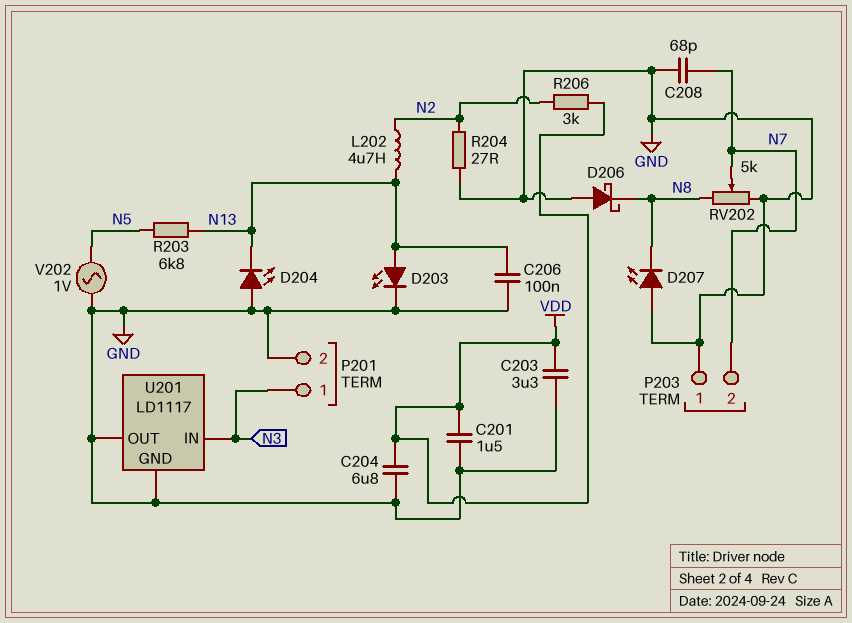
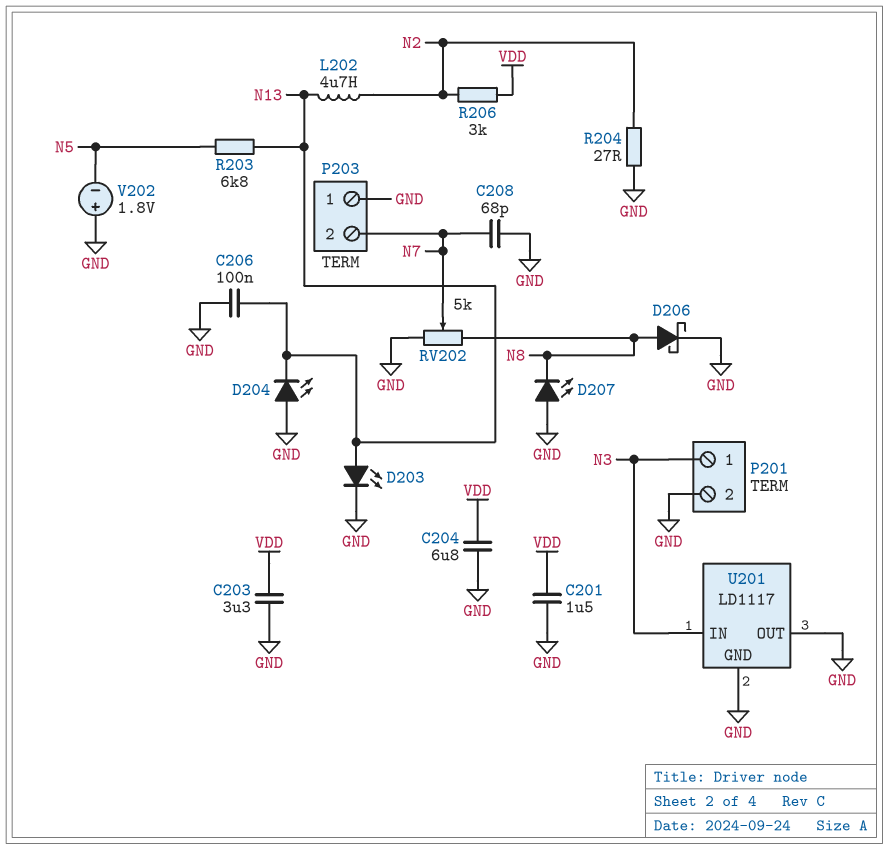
D206: schottky (A GND, K N8) -> schottky (A N8, K GND)
V202: AC 1V (GND, N5) -> 1.8V (plus GND, minus N5)

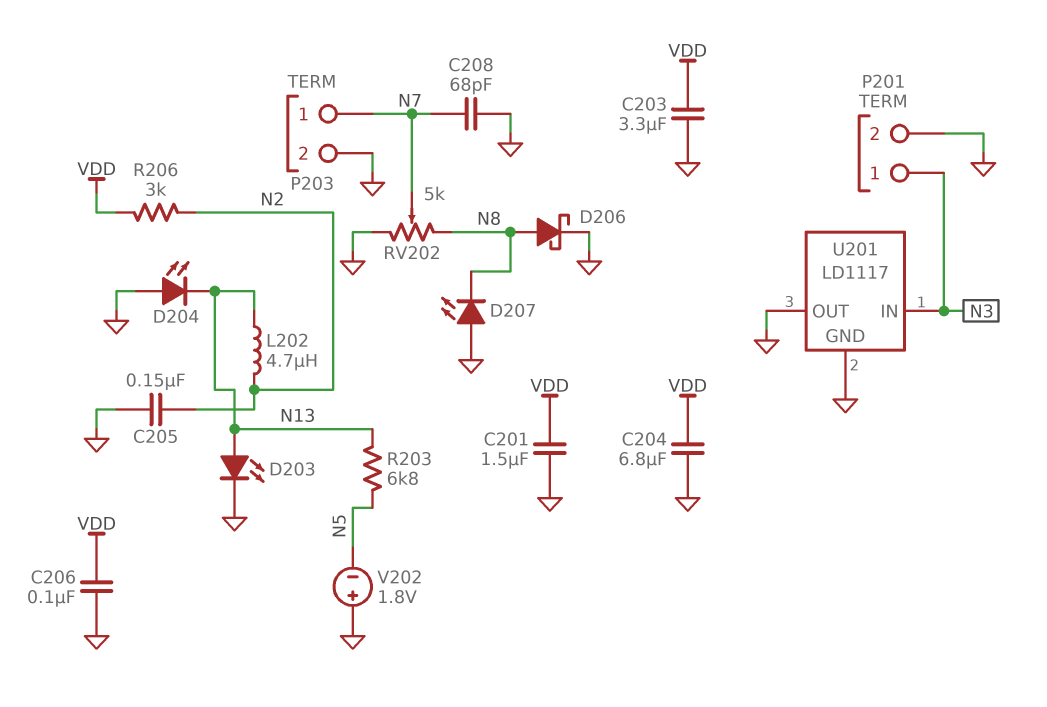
C205: none -> 150nF (GND, N2)
C206: 100nF (GND, N13) -> 100nF (GND, VDD)
P203 pin 1: GND -> N7
P203 pin 2: N7 -> GND
R204: 27 (GND, N2) -> none

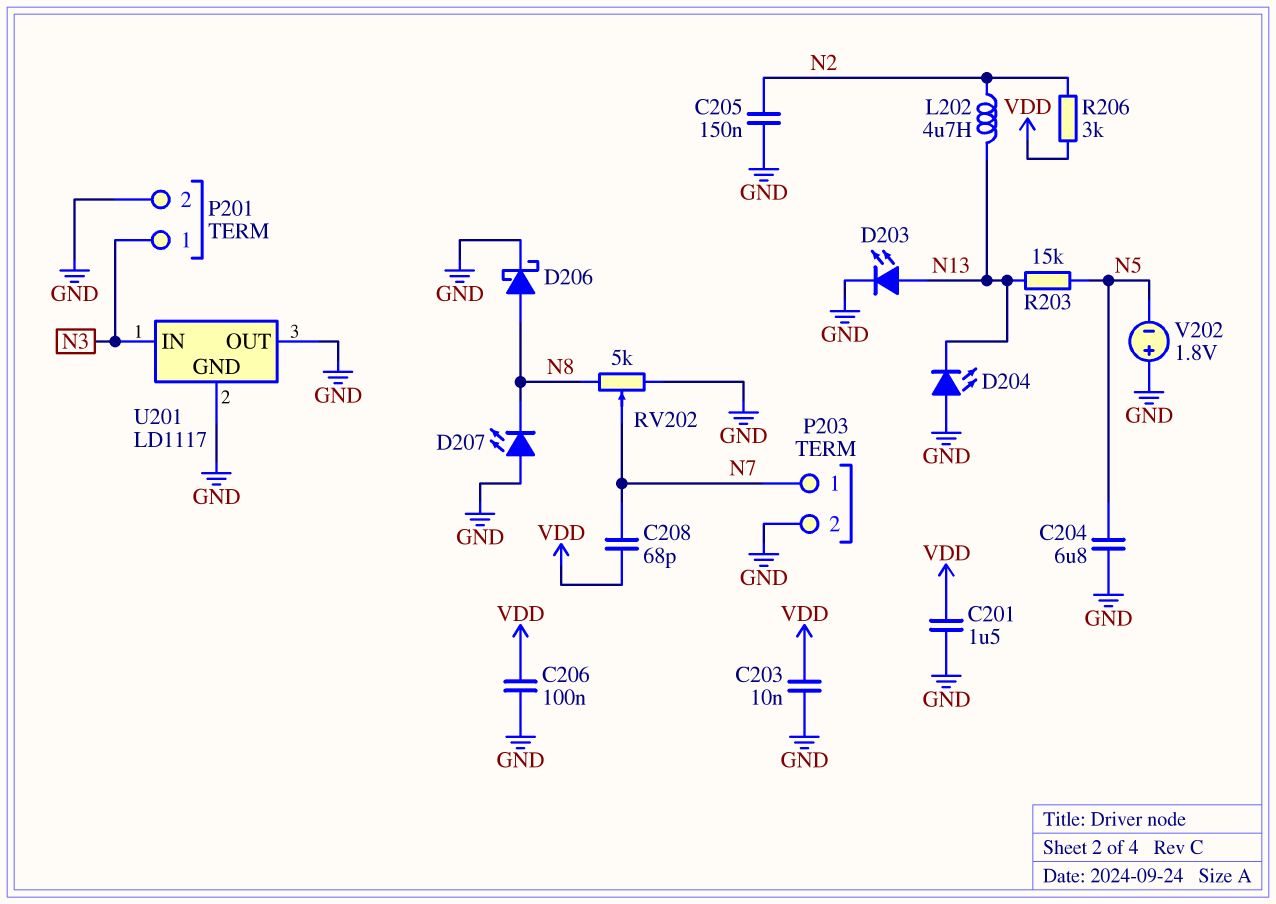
C203: 3.3uF (GND, VDD) -> 10nF (GND, VDD)
C204: 6.8uF (GND, VDD) -> 6.8uF (GND, N5)
C208: 68pF (GND, N7) -> 68pF (N7, VDD)
R203: 6.8k (N5, N13) -> 15k (N5, N13)

